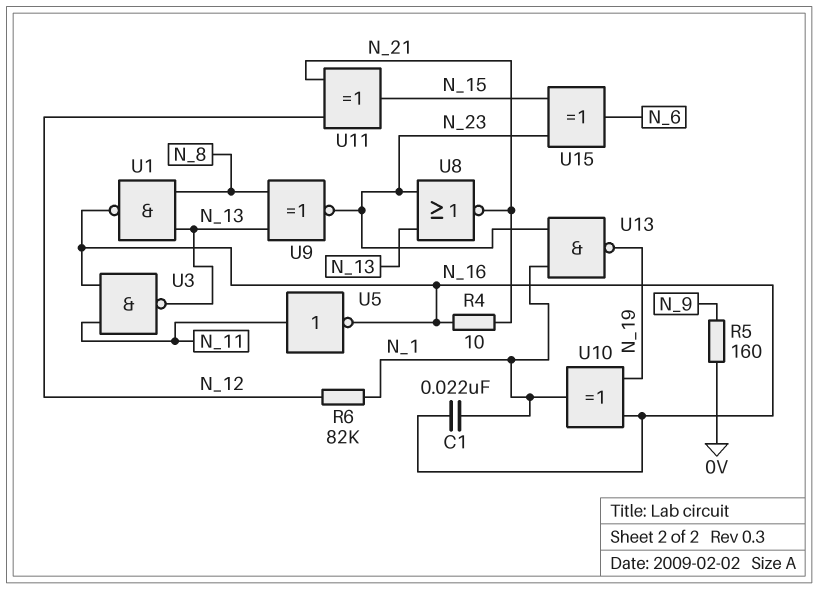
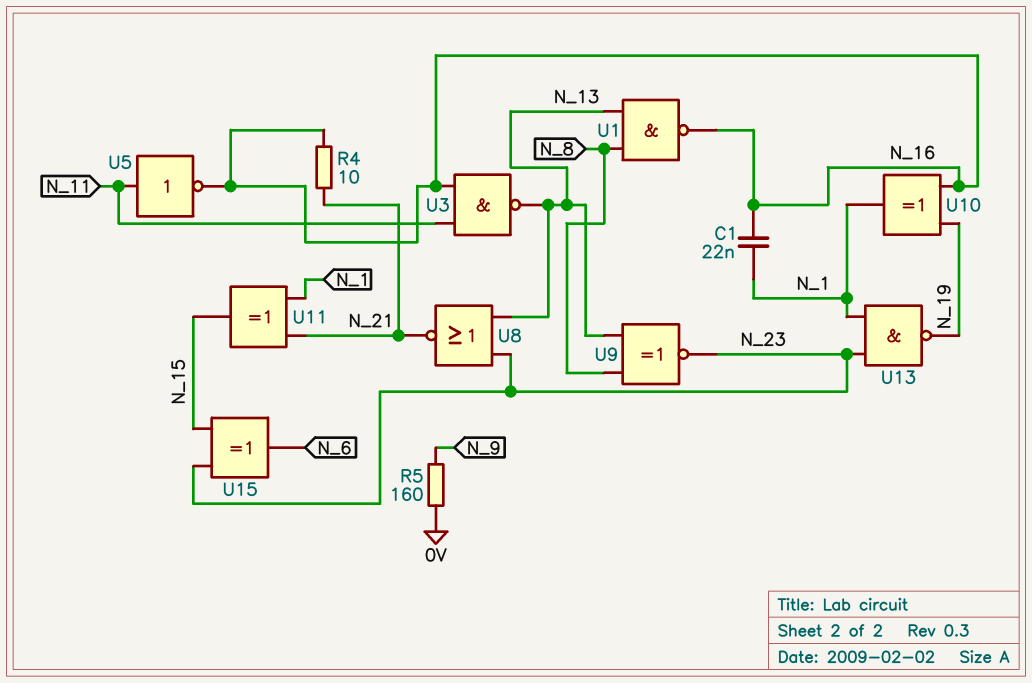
R6: 82k (N_1, N_12) -> none
U11: XOR (in N_12, in N_21, out N_15) -> XOR (in N_1, in N_21, out N_15)

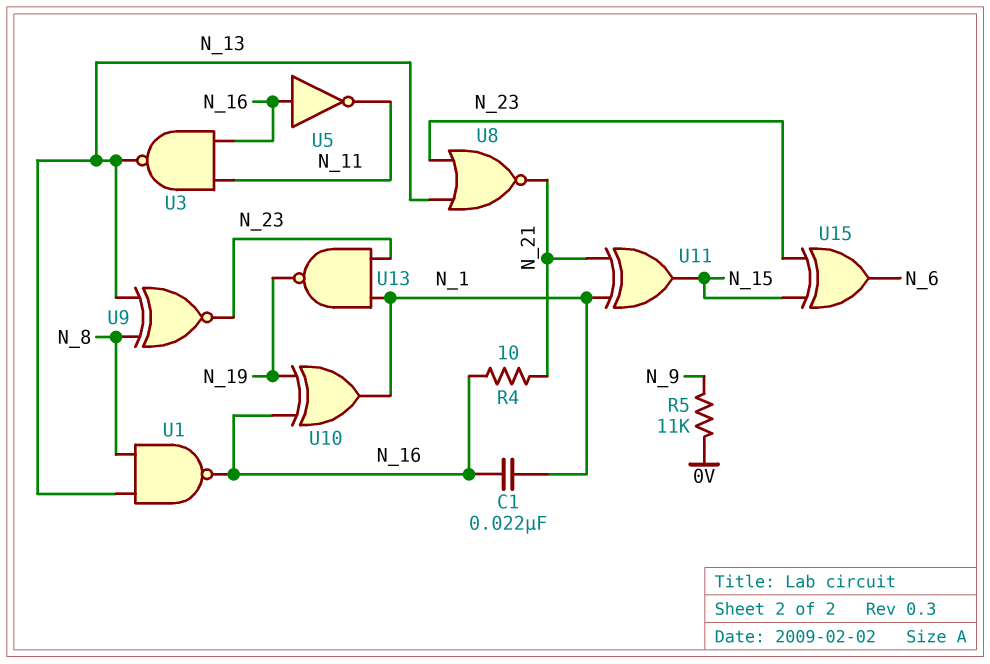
R5: 160 (0V, N_9) -> 11k (0V, N_9)
U5: NOT (in N_11, out N_16) -> NOT (in N_16, out N_11)

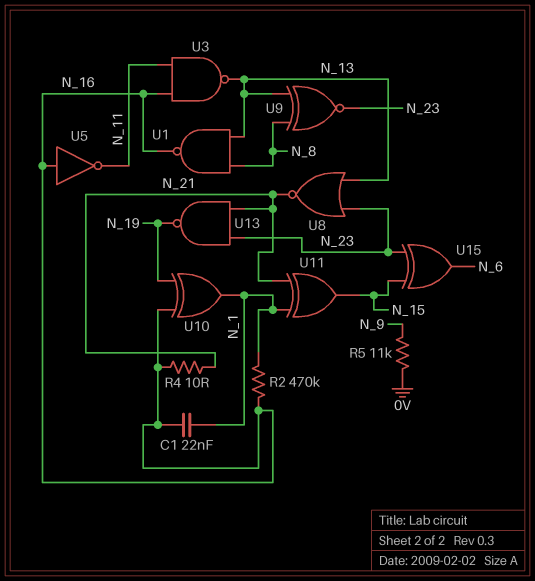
R2: none -> 470k (N_1, N_16)
U13: NAND (in N_1, in N_23, out N_19) -> NAND (in N_21, in N_23, out N_19)

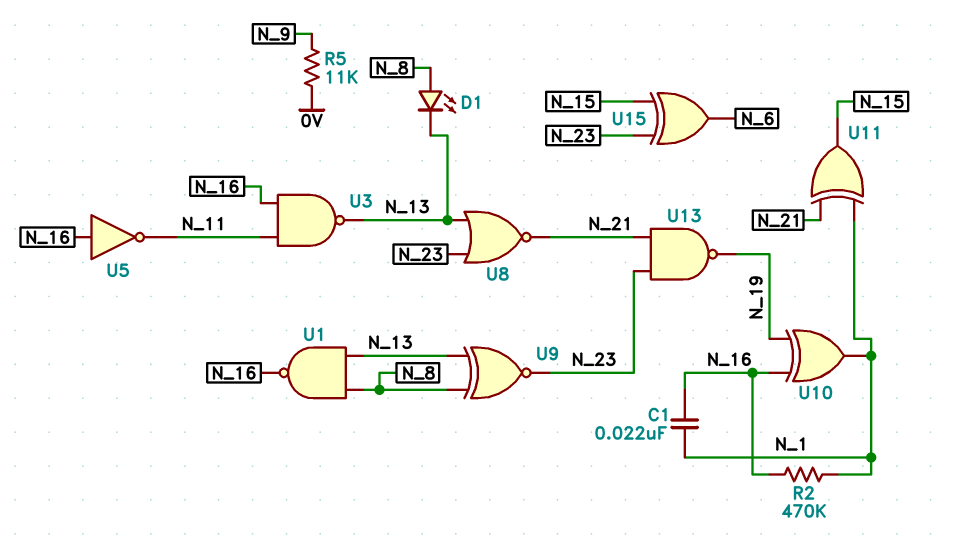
D1: none -> LED (A N_8, K N_13)
R4: 10 (N_16, N_21) -> none

